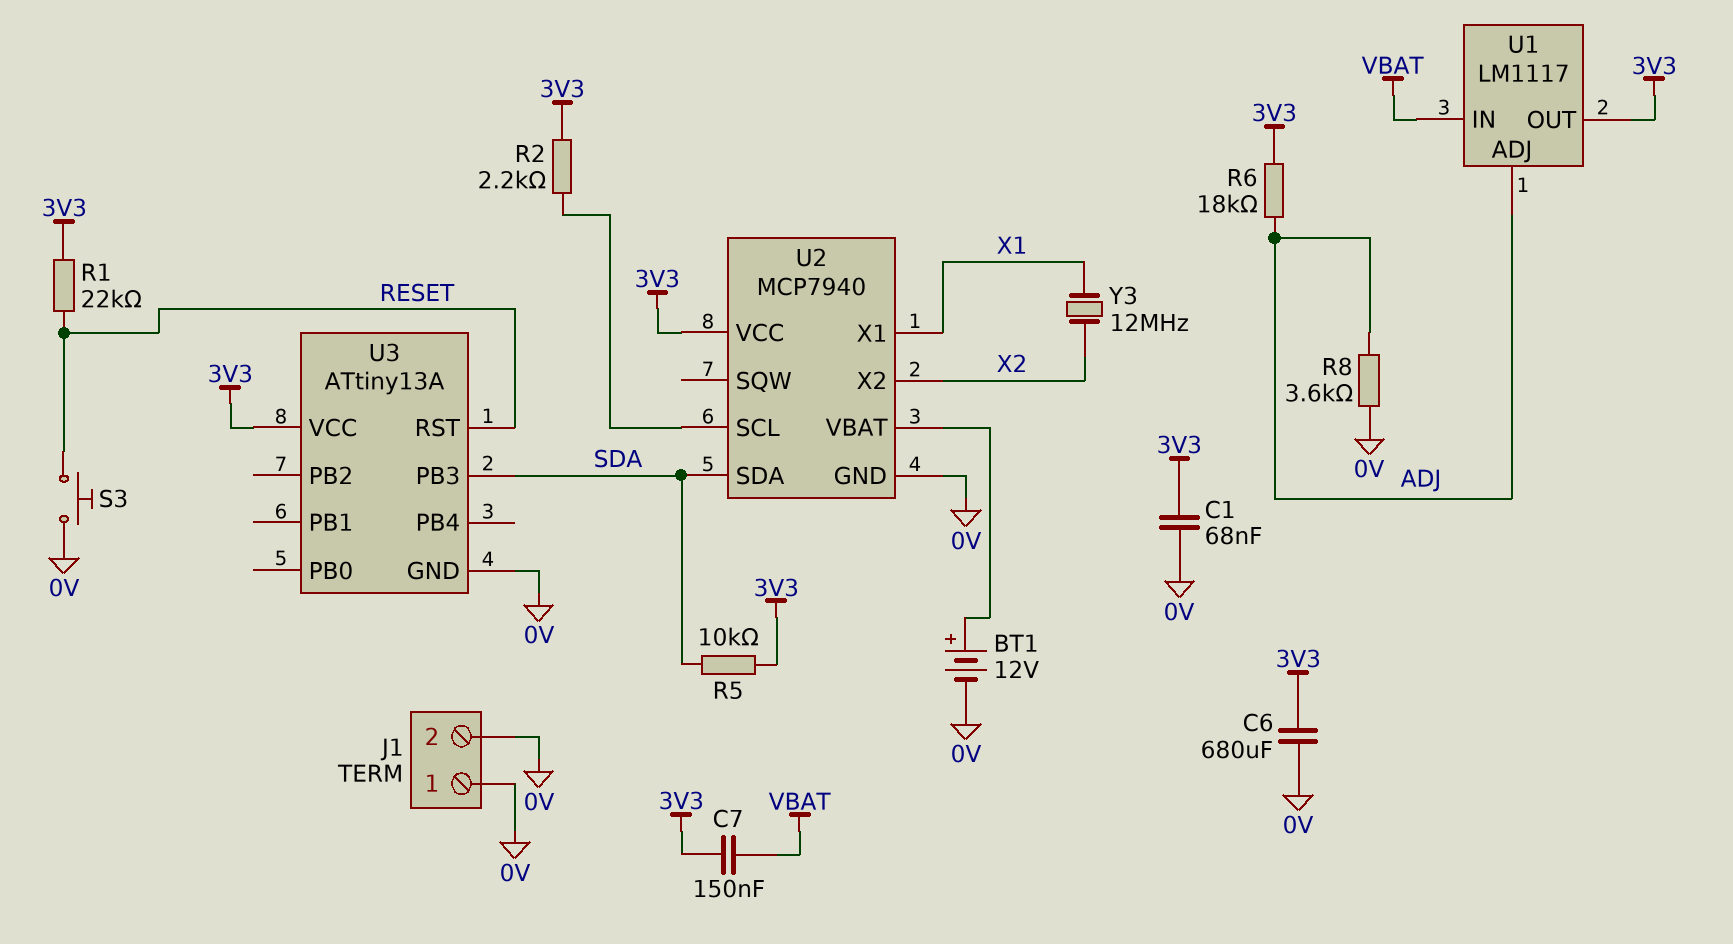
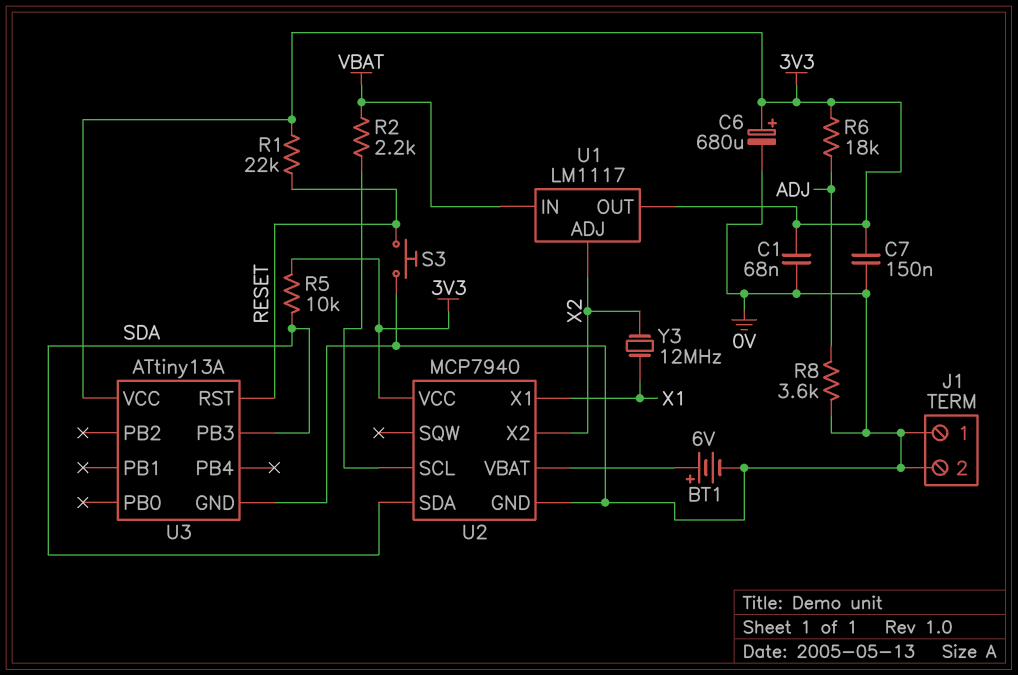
BT1: 12V (plus U2/VBAT, minus 0V) -> 6V (plus U2/VBAT, minus 0V)
C6: 680uF (0V, 3V3) -> 680uF (plus 3V3, minus 0V)
C7: 150nF (3V3, VBAT) -> 150nF (0V, 3V3)
R2: 2.2k (3V3, U2/SCL) -> 2.2k (U2/SCL, VBAT)
U1 pin ADJ: ADJ -> X2

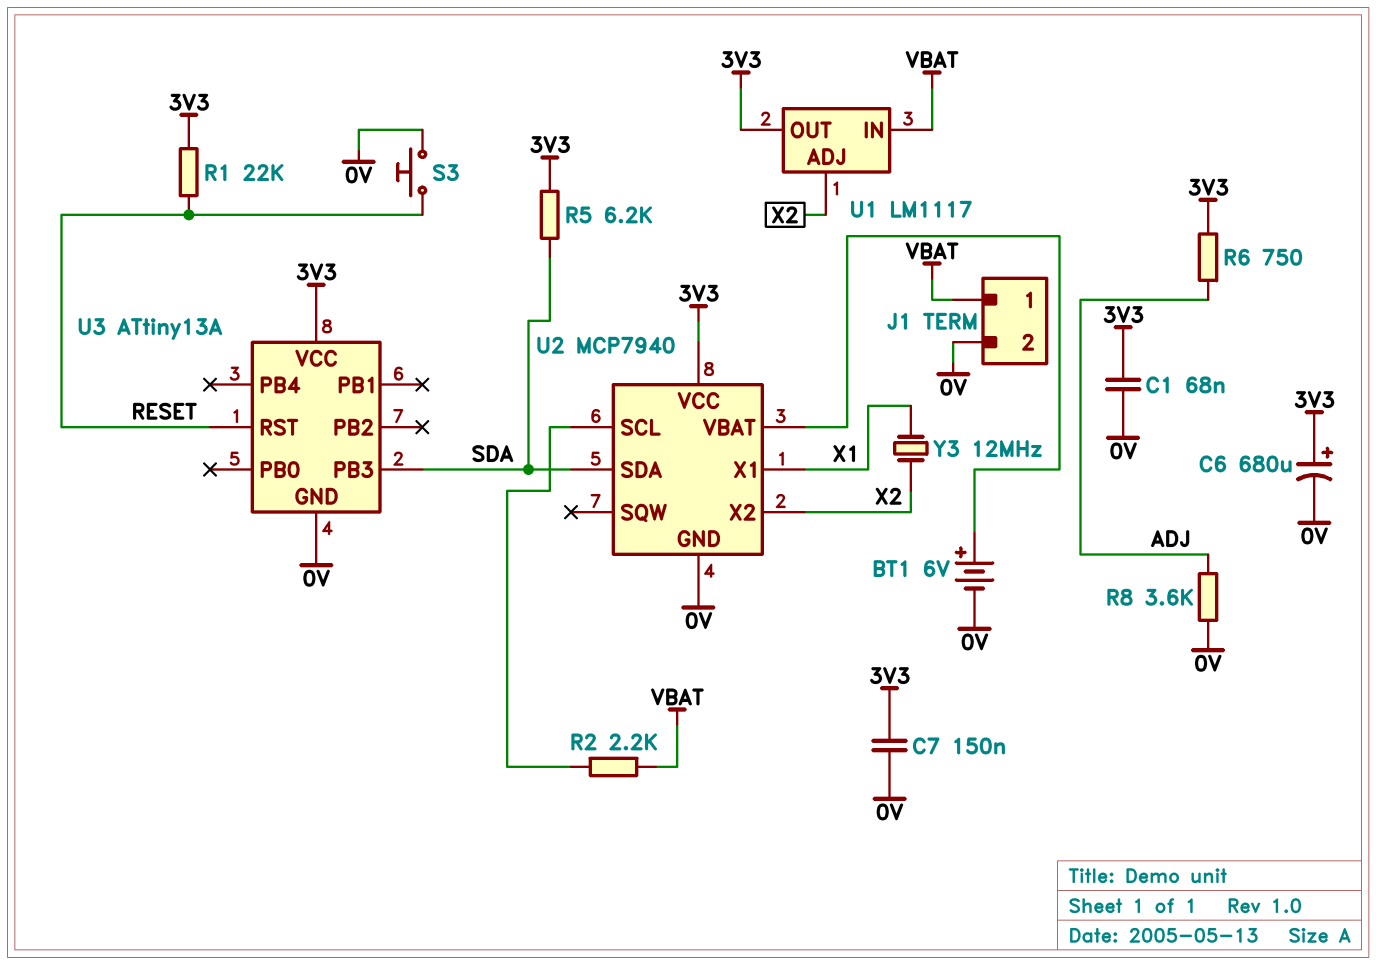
J1 pin 1: 0V -> VBAT
R5: 10k (3V3, SDA) -> 6.2k (3V3, SDA)
R6: 18k (3V3, ADJ) -> 750 (3V3, ADJ)

